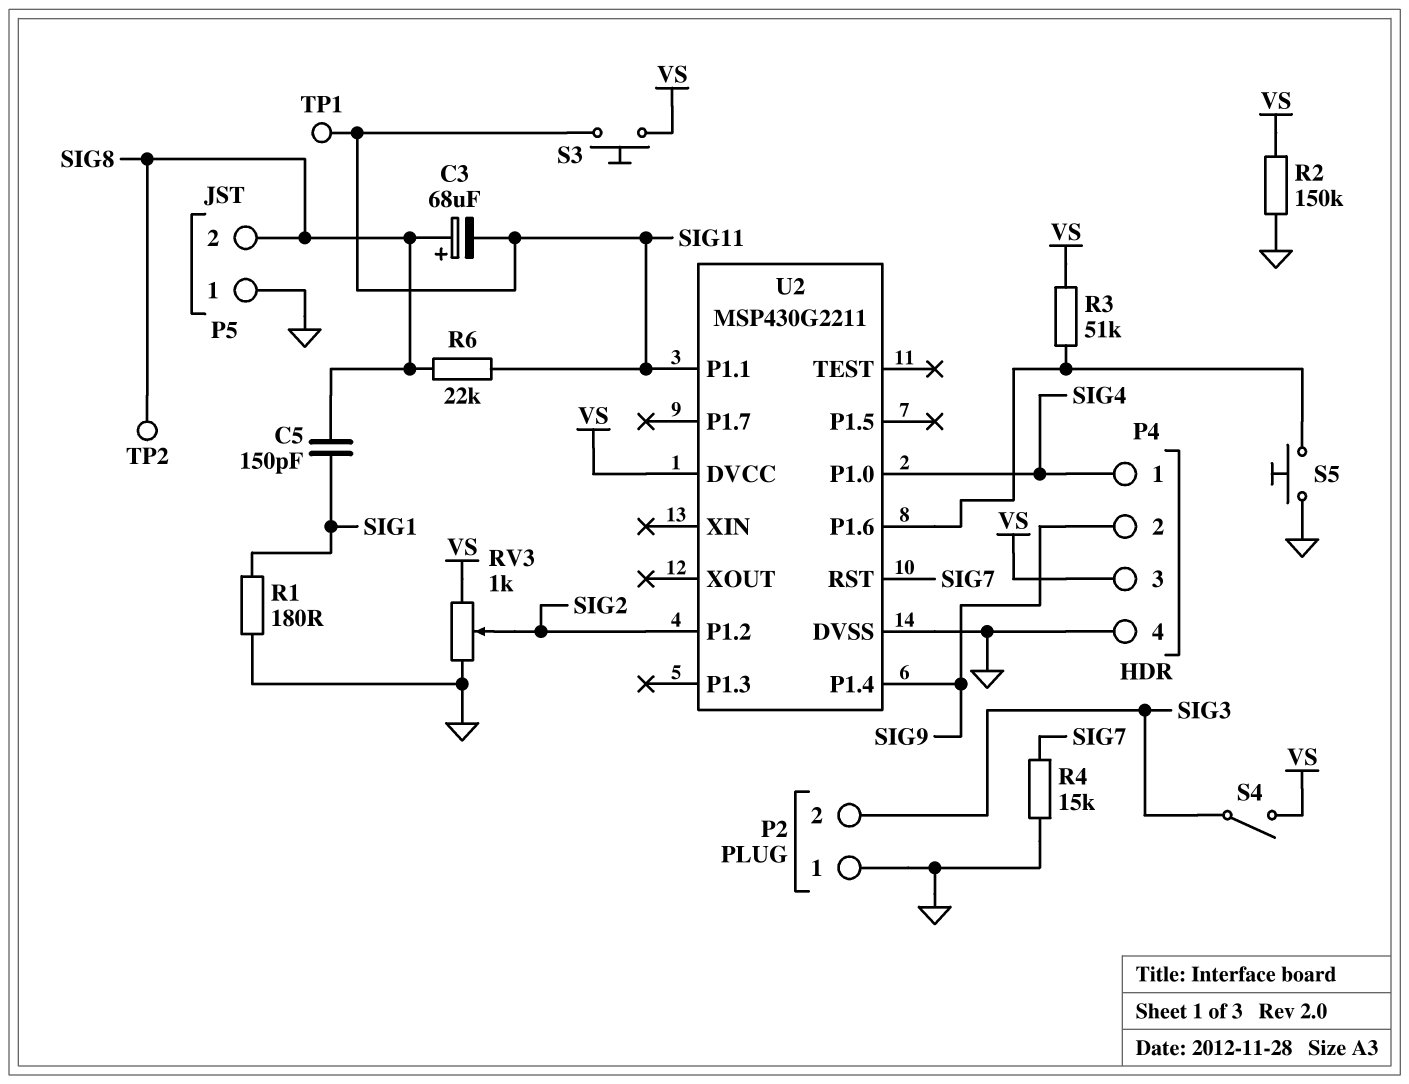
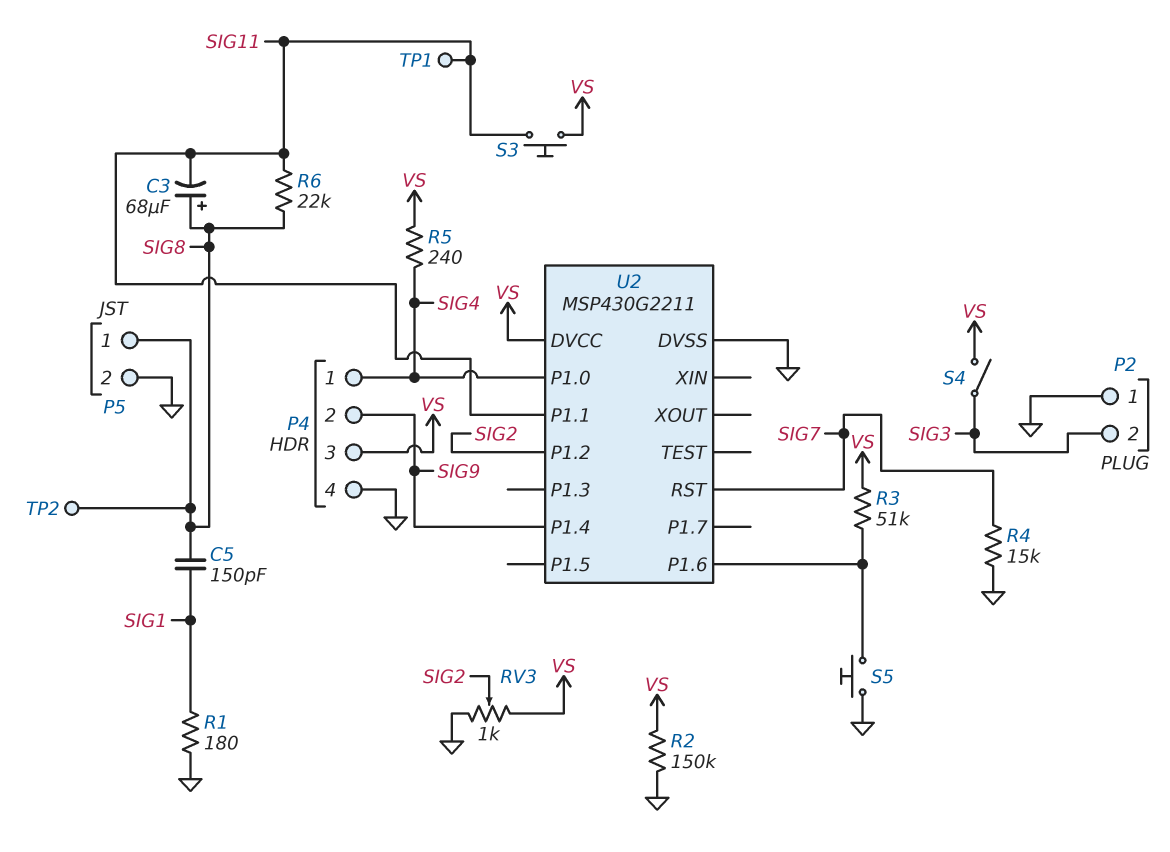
P5 pin 1: GND -> SIG8
P5 pin 2: SIG8 -> GND
R5: none -> 240 (SIG4, VS)

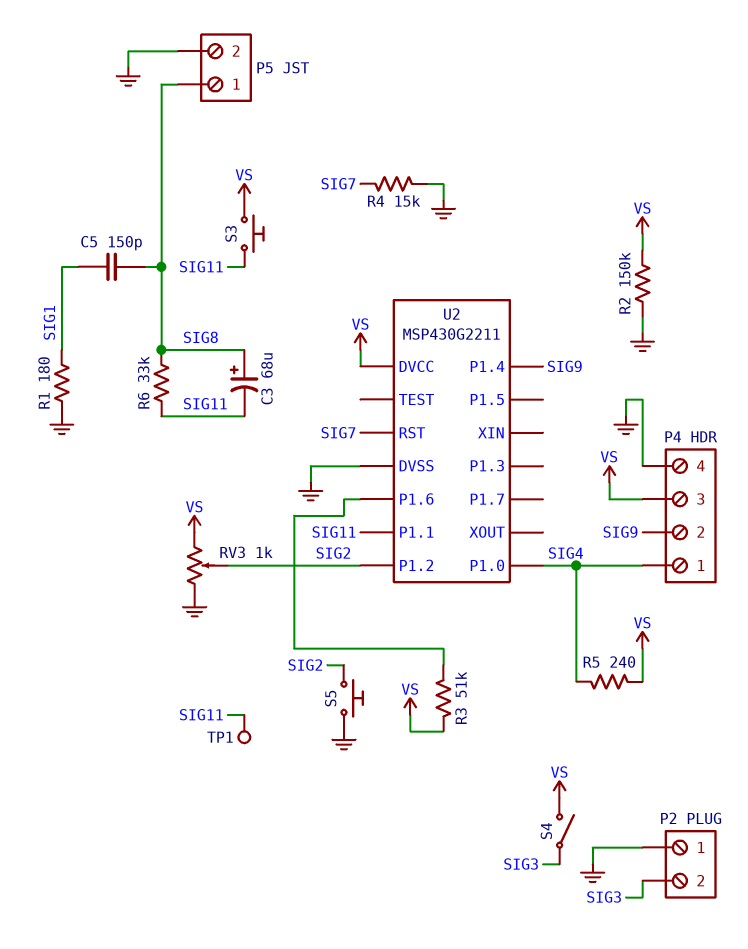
R6: 22k (SIG8, SIG11) -> 33k (SIG8, SIG11)
S5: button (GND, U2/P1.6) -> button (GND, SIG2)
TP2: test point (SIG8) -> none

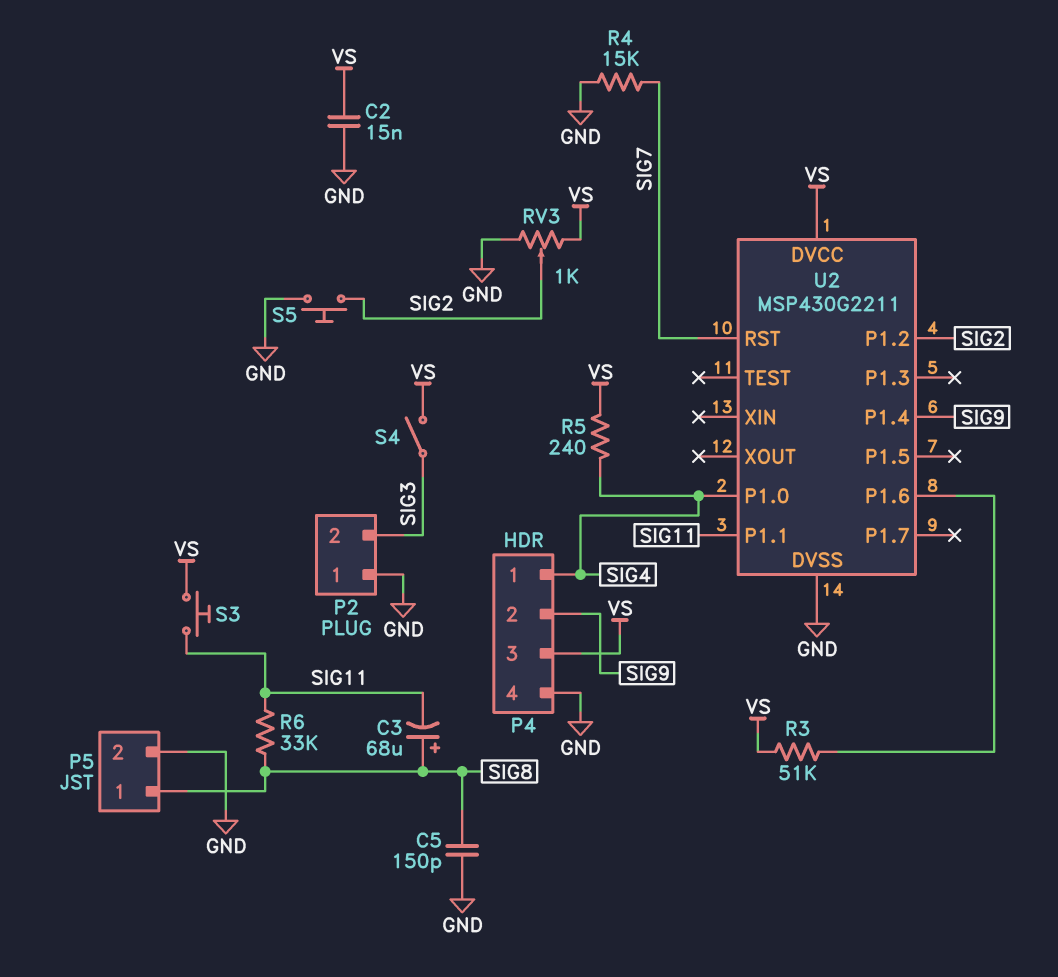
C2: none -> 15nF (GND, VS)
C5: 150pF (SIG1, SIG8) -> 150pF (GND, SIG8)
R1: 180 (GND, SIG1) -> none
R2: 150k (GND, VS) -> none
TP1: test point (SIG11) -> none

